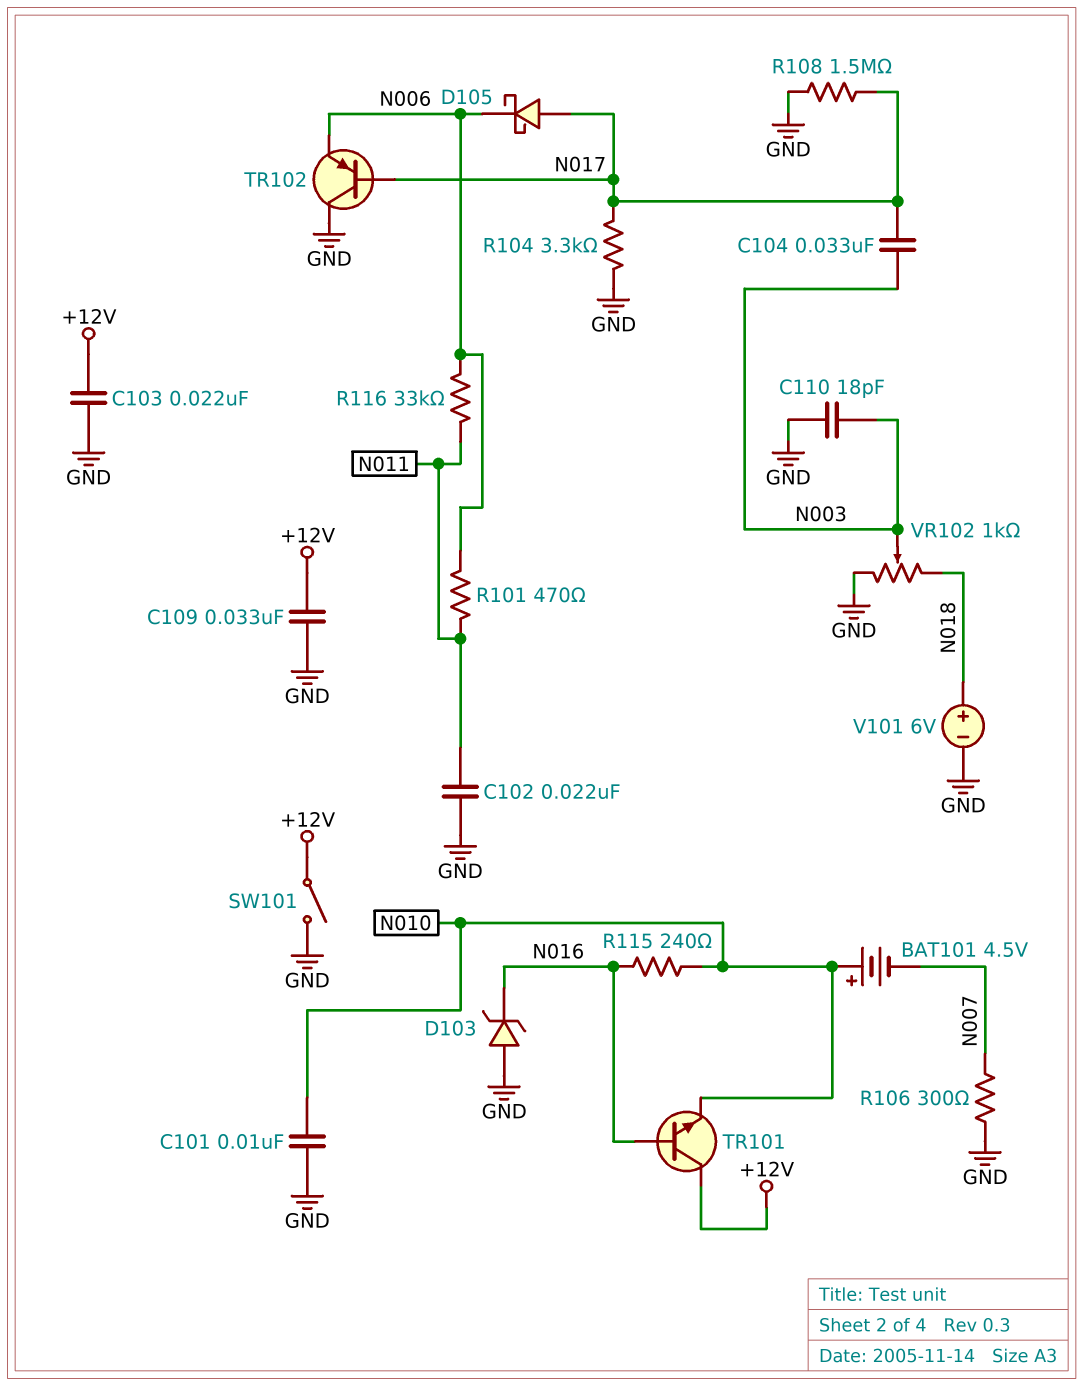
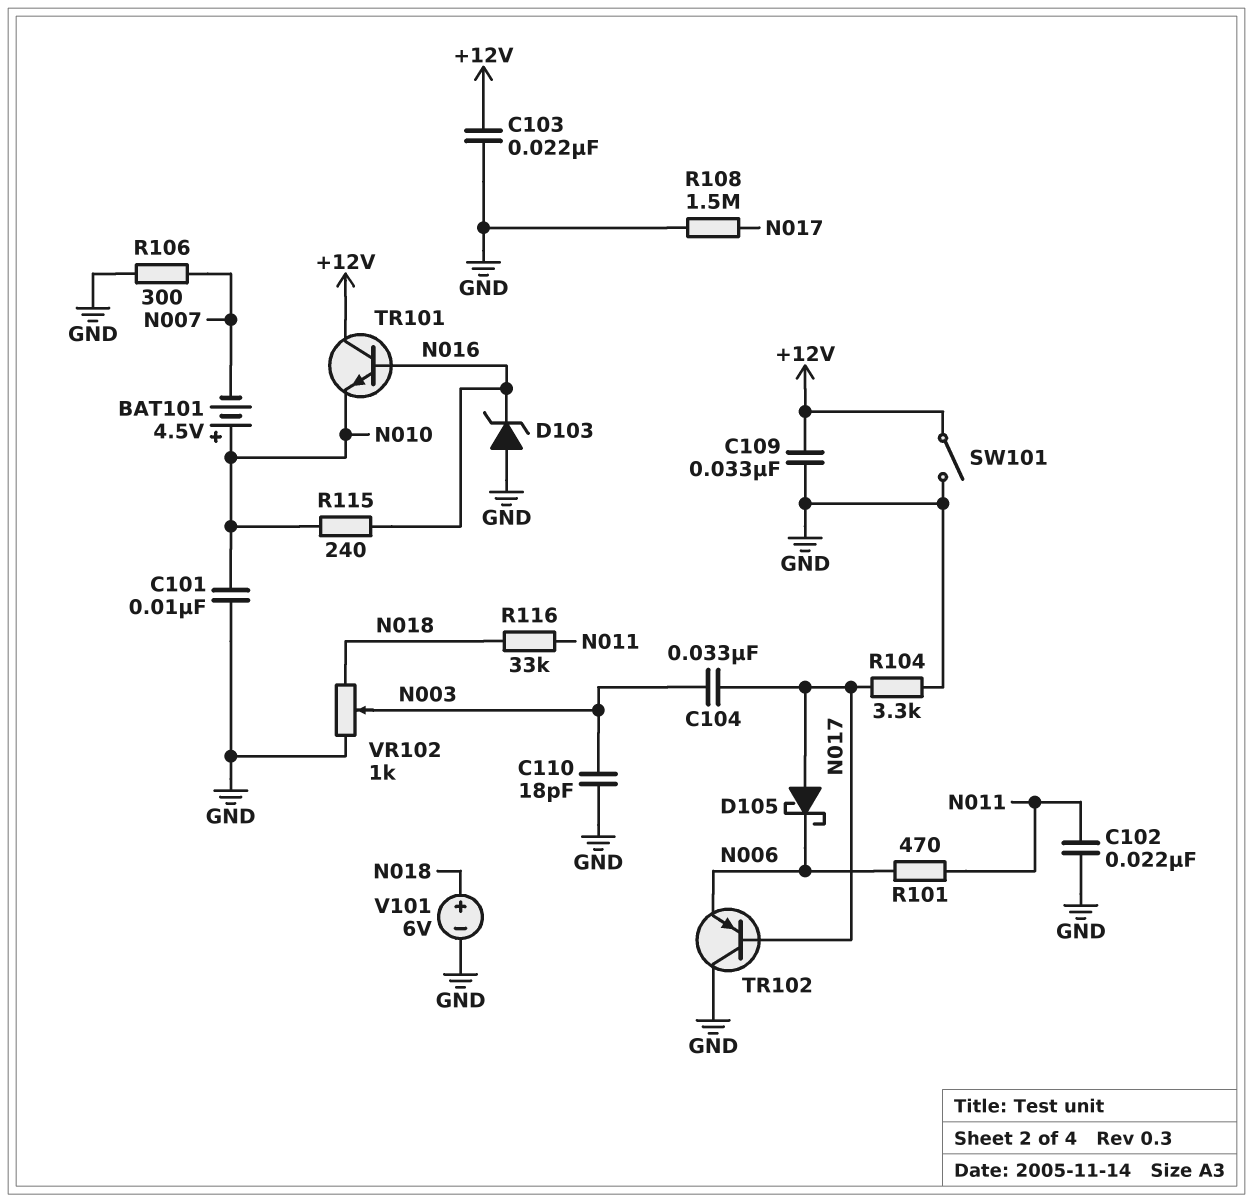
R116: 33k (N006, N011) -> 33k (N011, N018)

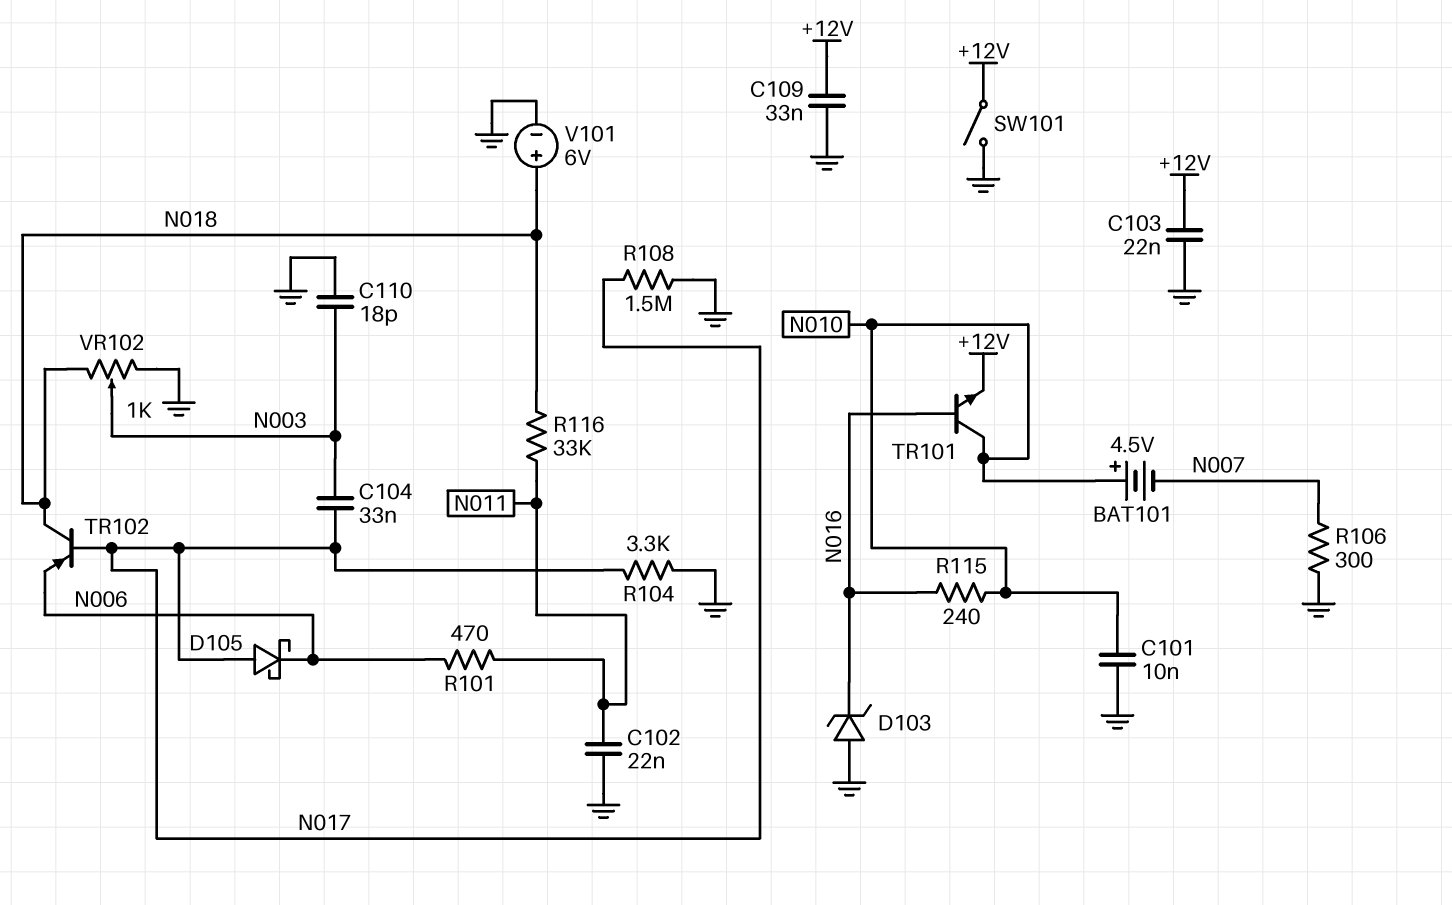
TR101: NPN (B N016, C +12V, E N010) -> NPN (B N016, C N010, E +12V)
TR102: PNP (B N017, C GND, E N006) -> PNP (B N017, C N018, E N006)

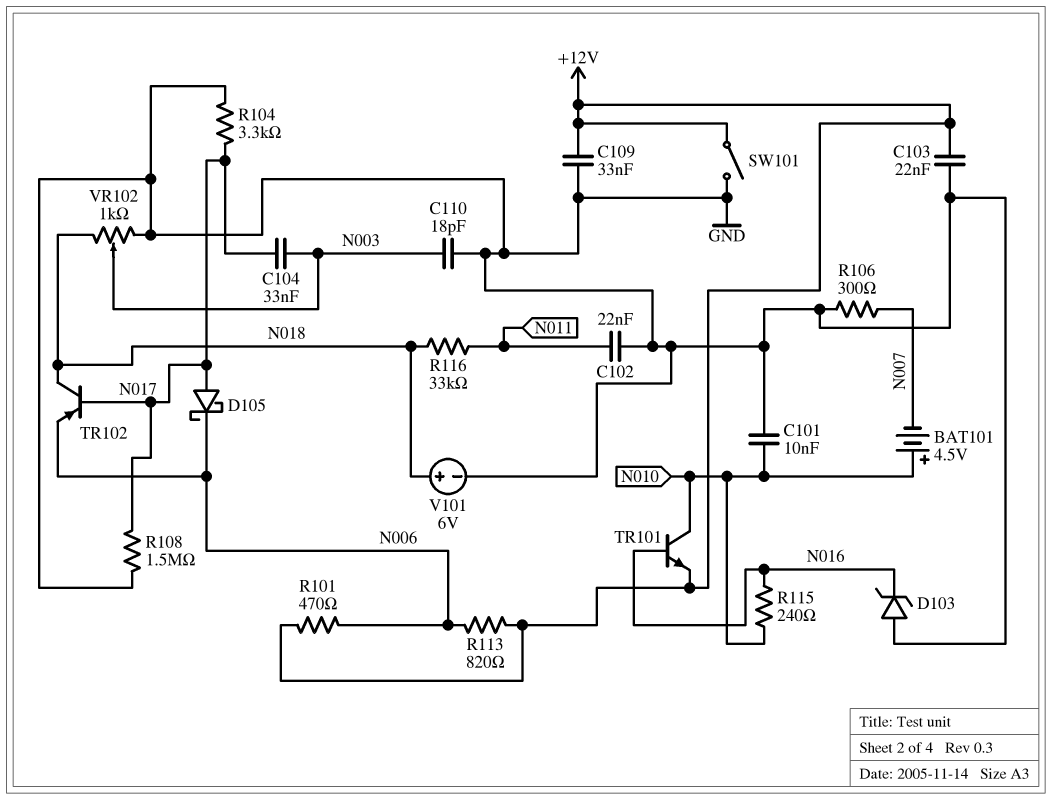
R101: 470 (N006, N011) -> 470 (+12V, N006)
R113: none -> 820 (+12V, N006)

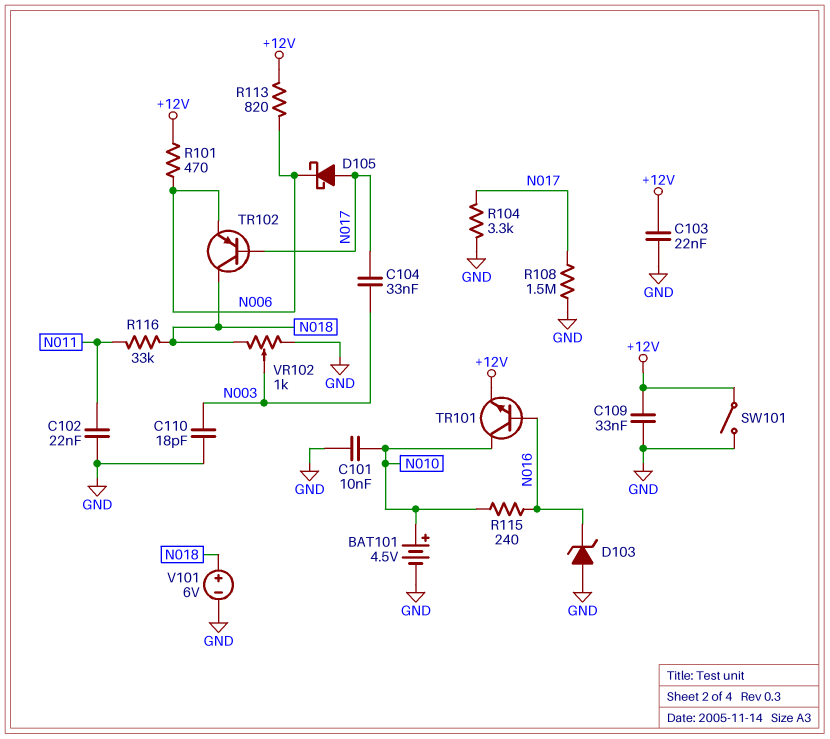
BAT101: 4.5V (plus N010, minus N007) -> 4.5V (plus N010, minus GND)
R106: 300 (GND, N007) -> none

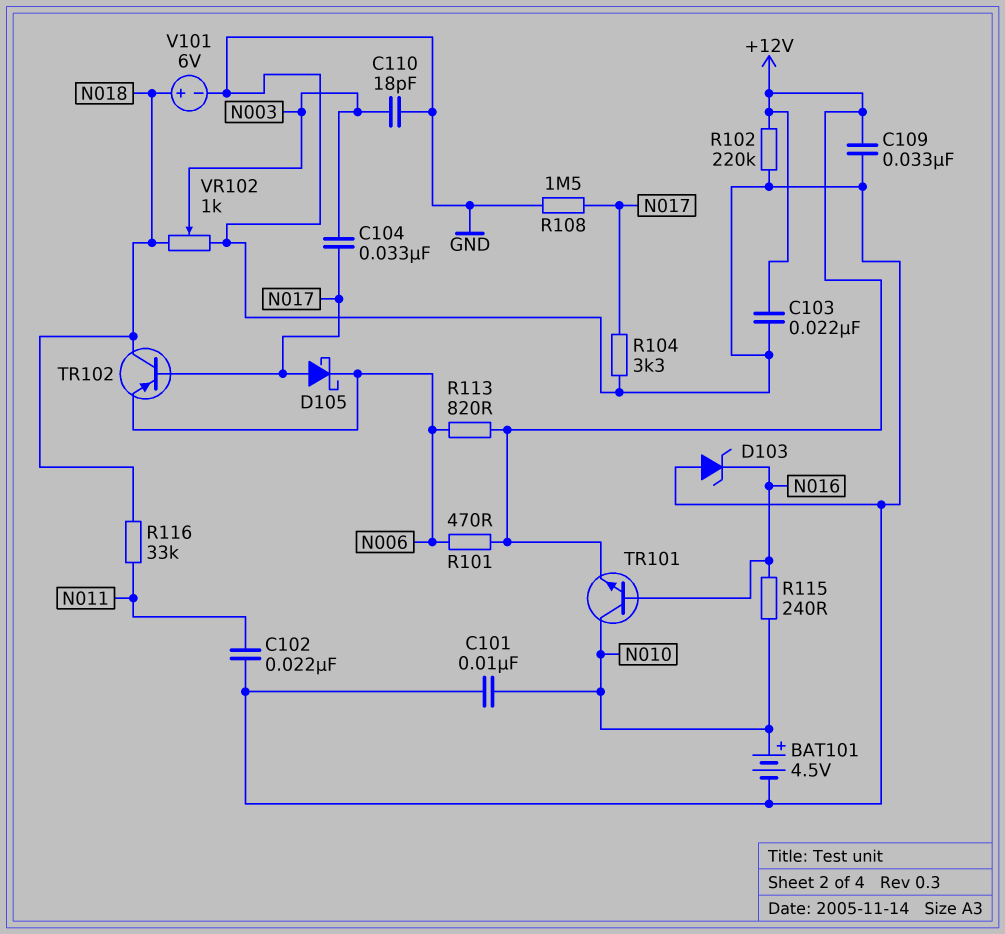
R102: none -> 220k (+12V, GND)
SW101: switch (+12V, GND) -> none

